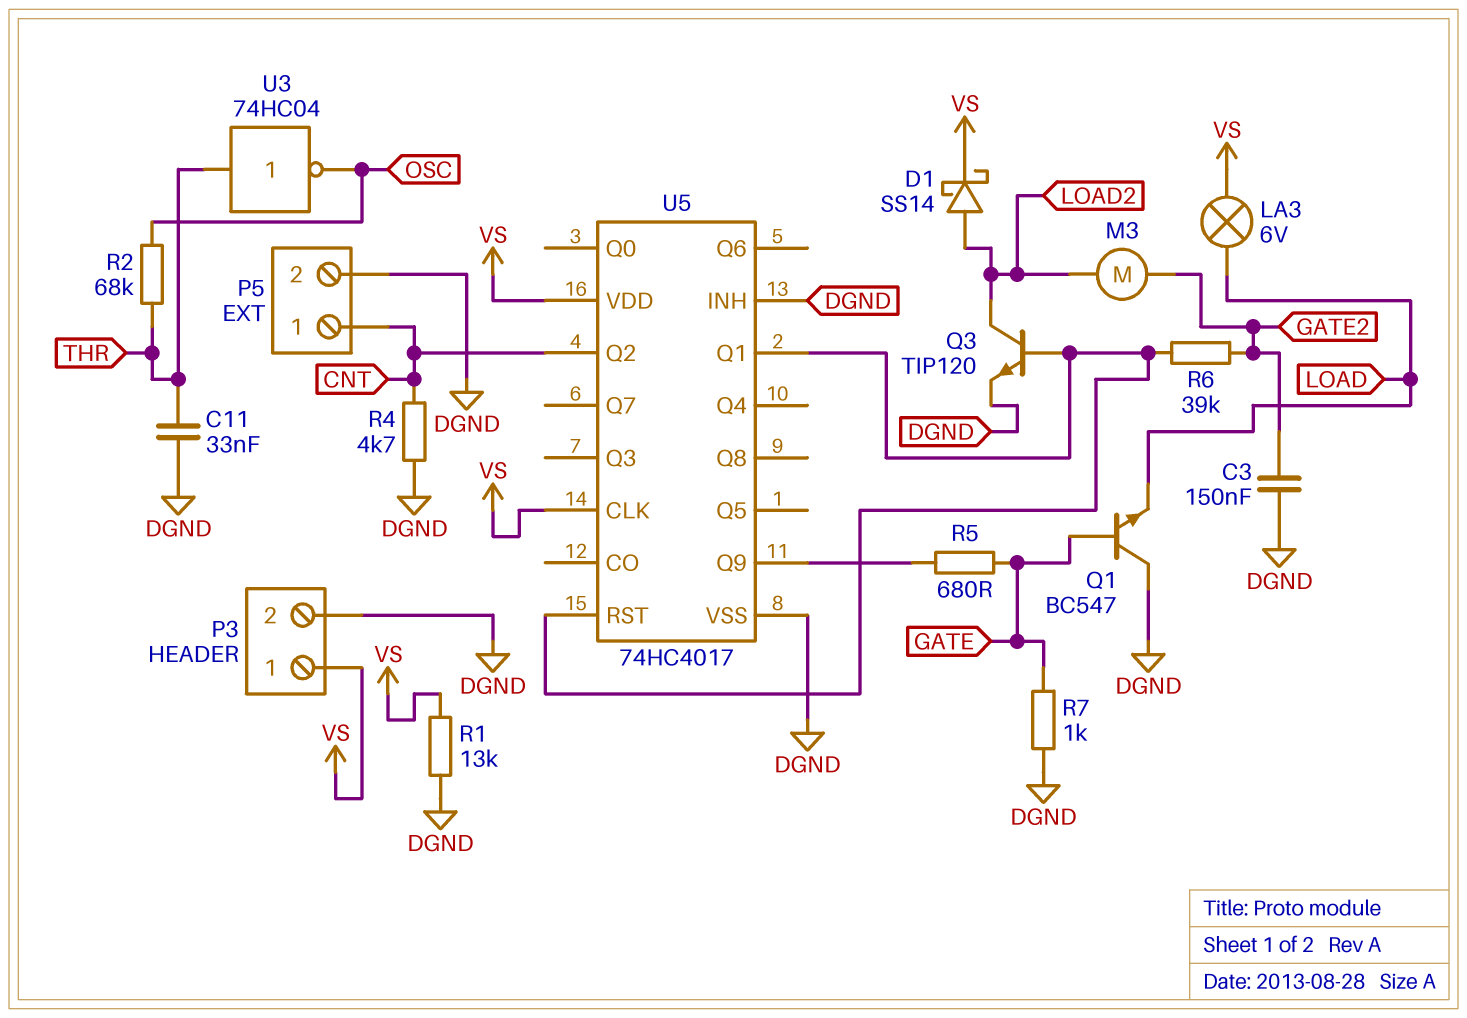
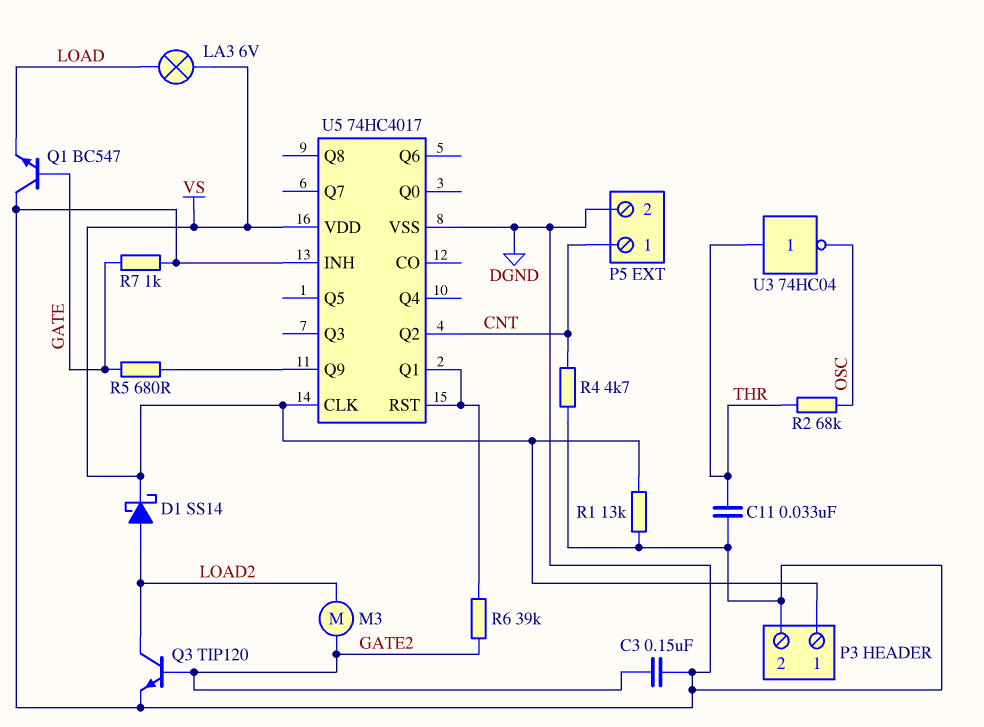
Q3: NPN TIP120 (B U5/Q1, C LOAD2, E DGND) -> NPN TIP120 (B GATE2, C LOAD2, E DGND)

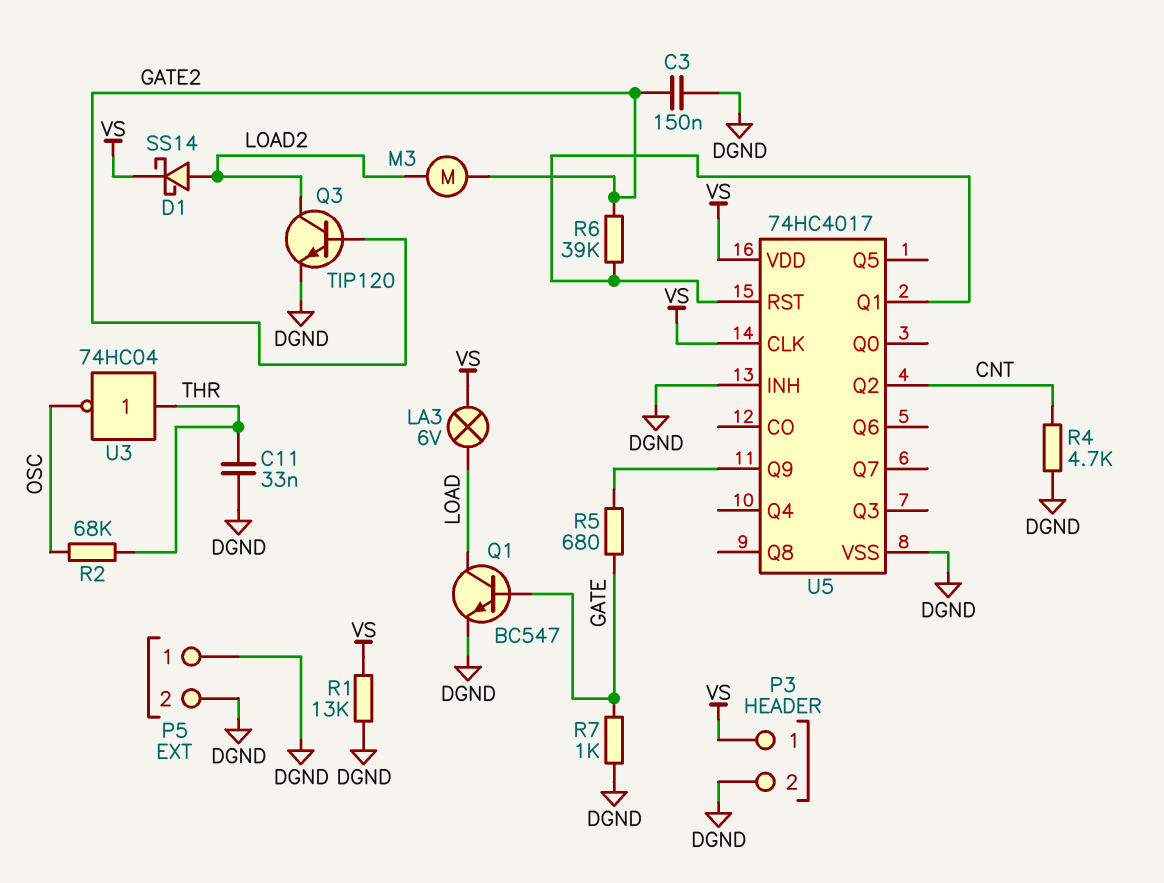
P5 pin 1: CNT -> DGND
Q1: NPN BC547 (B GATE, C DGND, E LOAD) -> NPN BC547 (B GATE, C LOAD, E DGND)

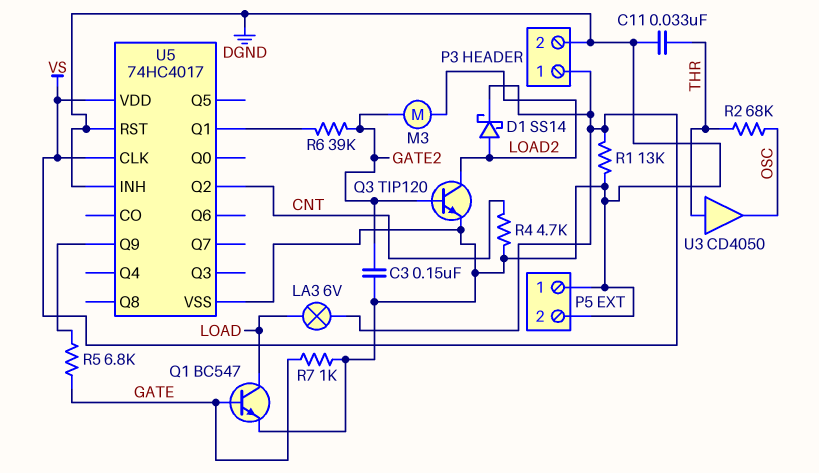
R5: 680 (GATE, U5/Q9) -> 6.8k (GATE, U5/Q9)
U3: NOT 74HC04 (in THR, out OSC) -> buffer CD4050 (in THR, out OSC)
U5 pin RST: U5/Q1 -> DGND

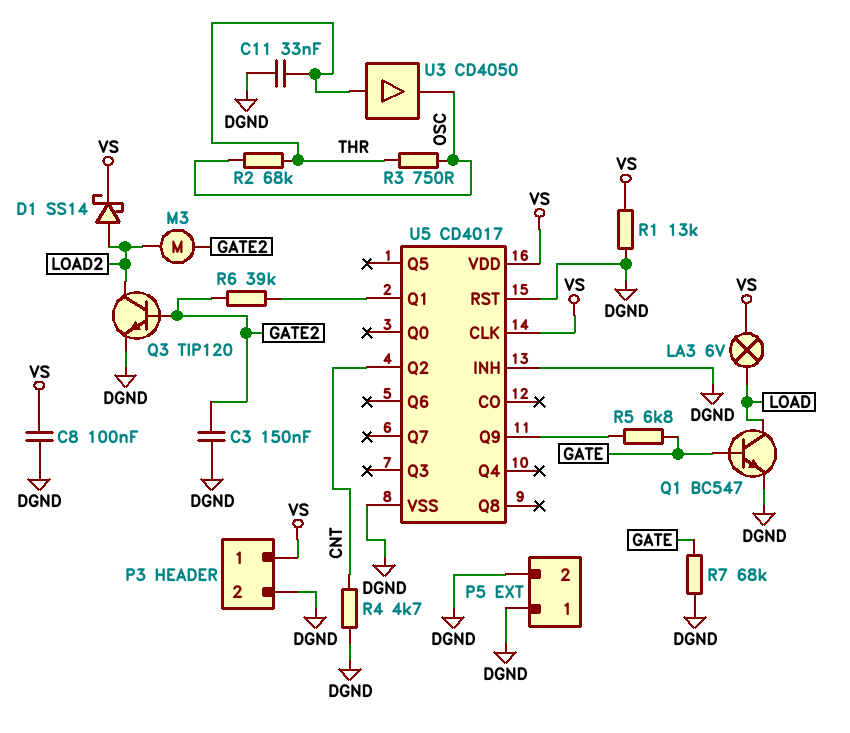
C8: none -> 100nF (DGND, VS)
R3: none -> 750 (OSC, THR)
R7: 1k (DGND, GATE) -> 68k (DGND, GATE)
U5: 74HC4017 -> CD4017

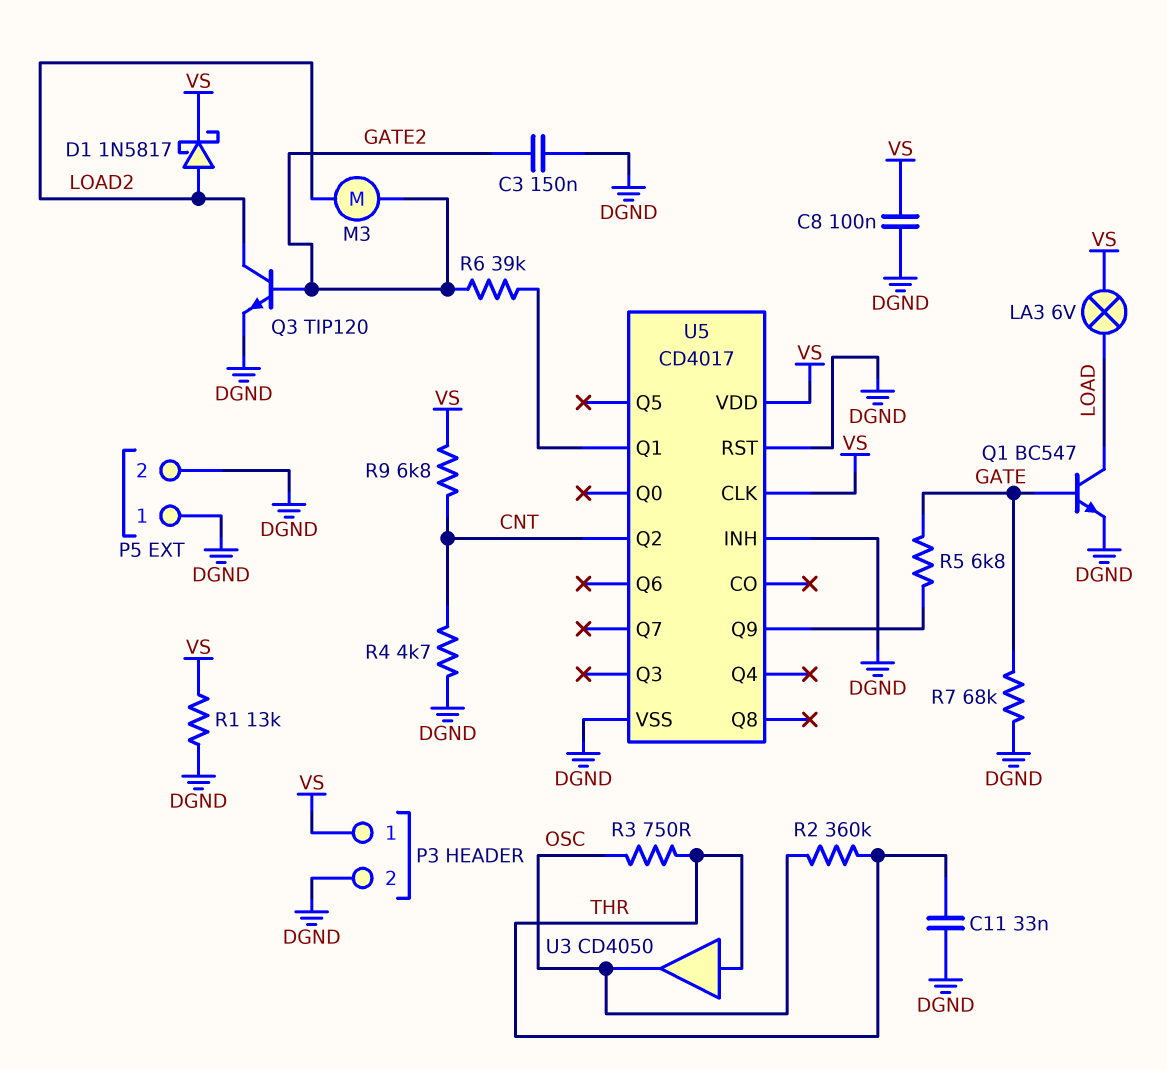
D1: schottky SS14 (A LOAD2, K VS) -> schottky 1N5817 (A LOAD2, K VS)
R2: 68k (OSC, THR) -> 360k (OSC, THR)
R9: none -> 6.8k (CNT, VS)

